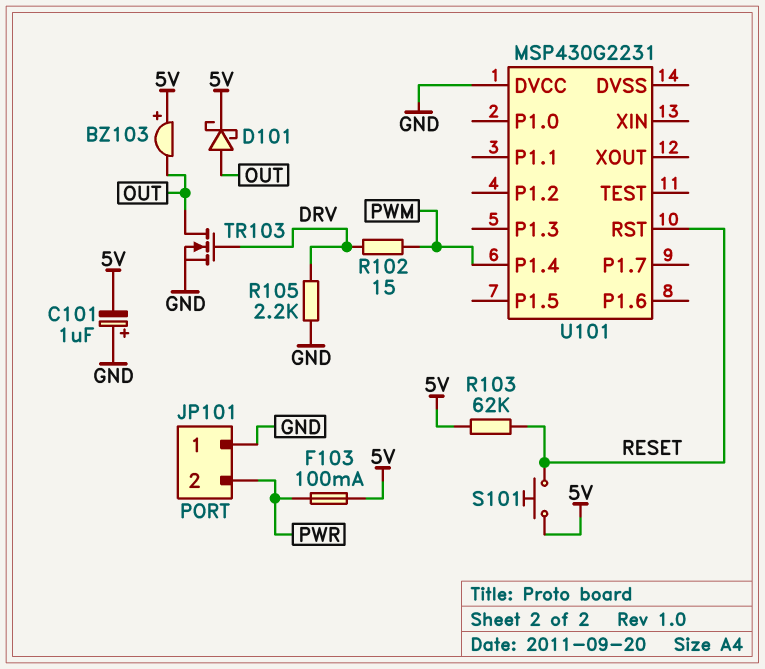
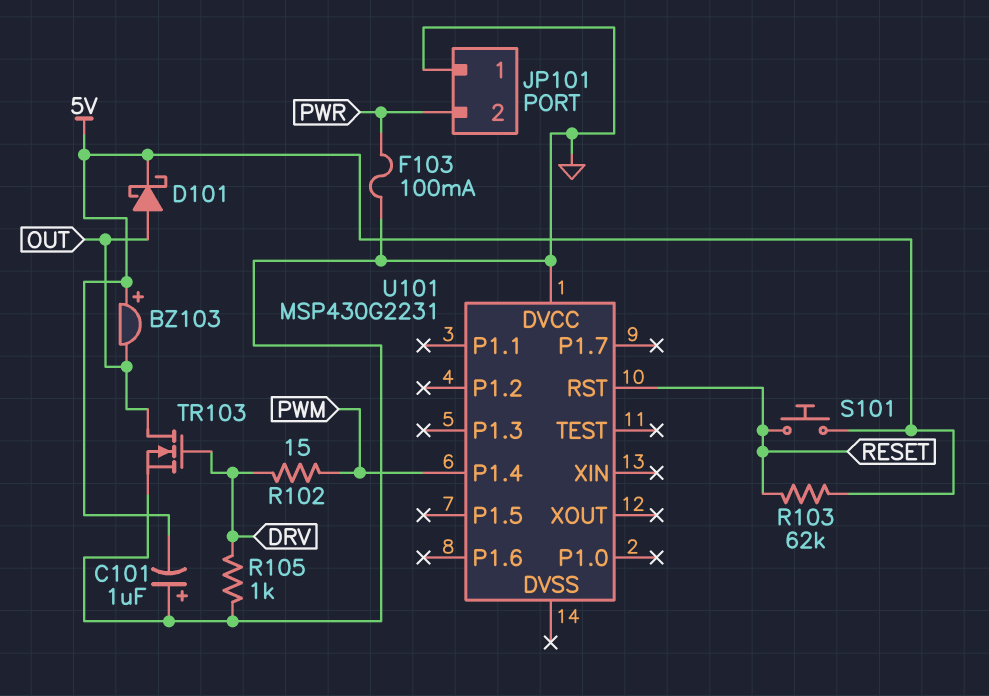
F103: 100mA (5V, PWR) -> 100mA (GND, PWR)
R105: 2.2k (DRV, GND) -> 1k (DRV, GND)

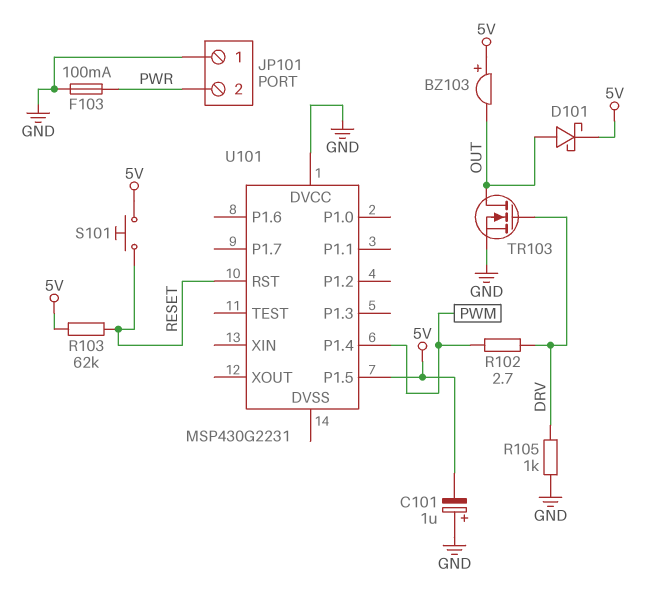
R102: 15 (DRV, PWM) -> 2.7 (DRV, PWM)
U101 pin P1.5: none -> 5V

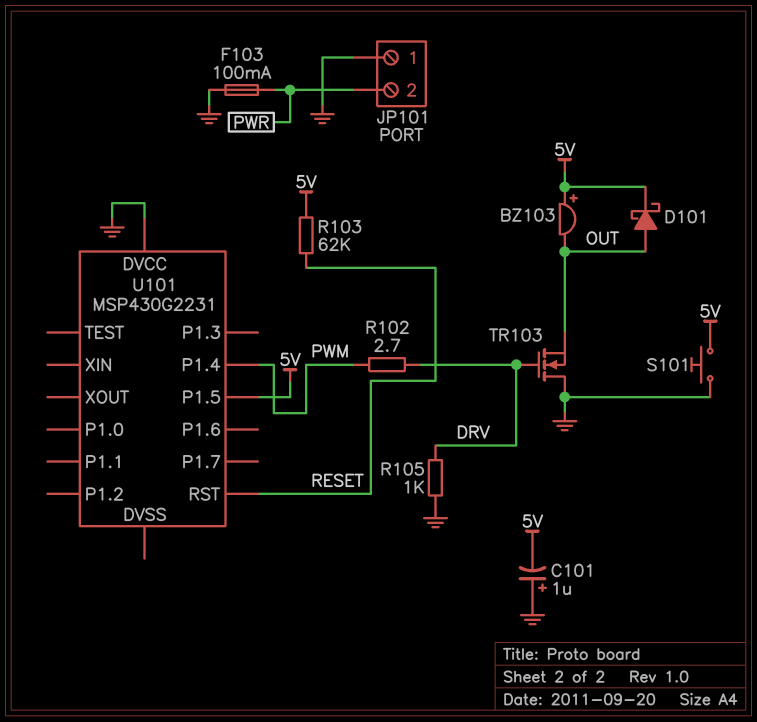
S101: button (5V, RESET) -> button (5V, GND)
TR103: NMOS (G DRV, D OUT, S GND) -> NMOS (G DRV, D GND, S OUT)

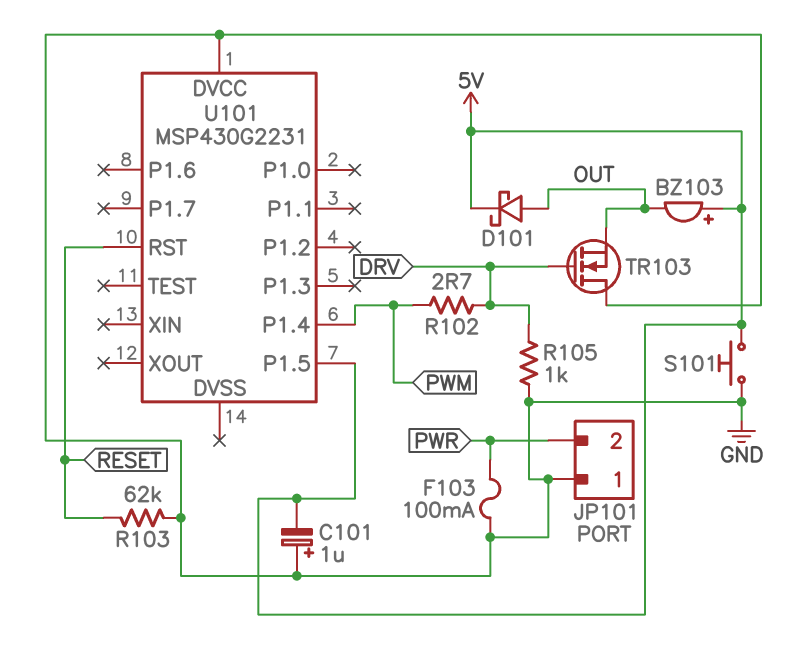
R103: 62k (5V, RESET) -> 62k (GND, RESET)

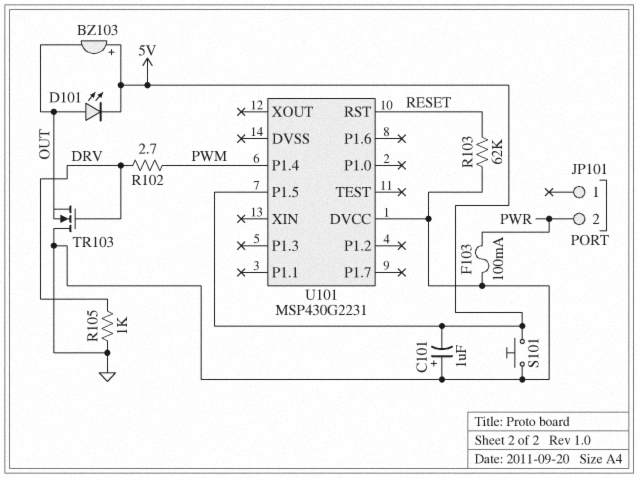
D101: schottky (A OUT, K 5V) -> LED (A OUT, K 5V)
JP101 pin 1: GND -> none

